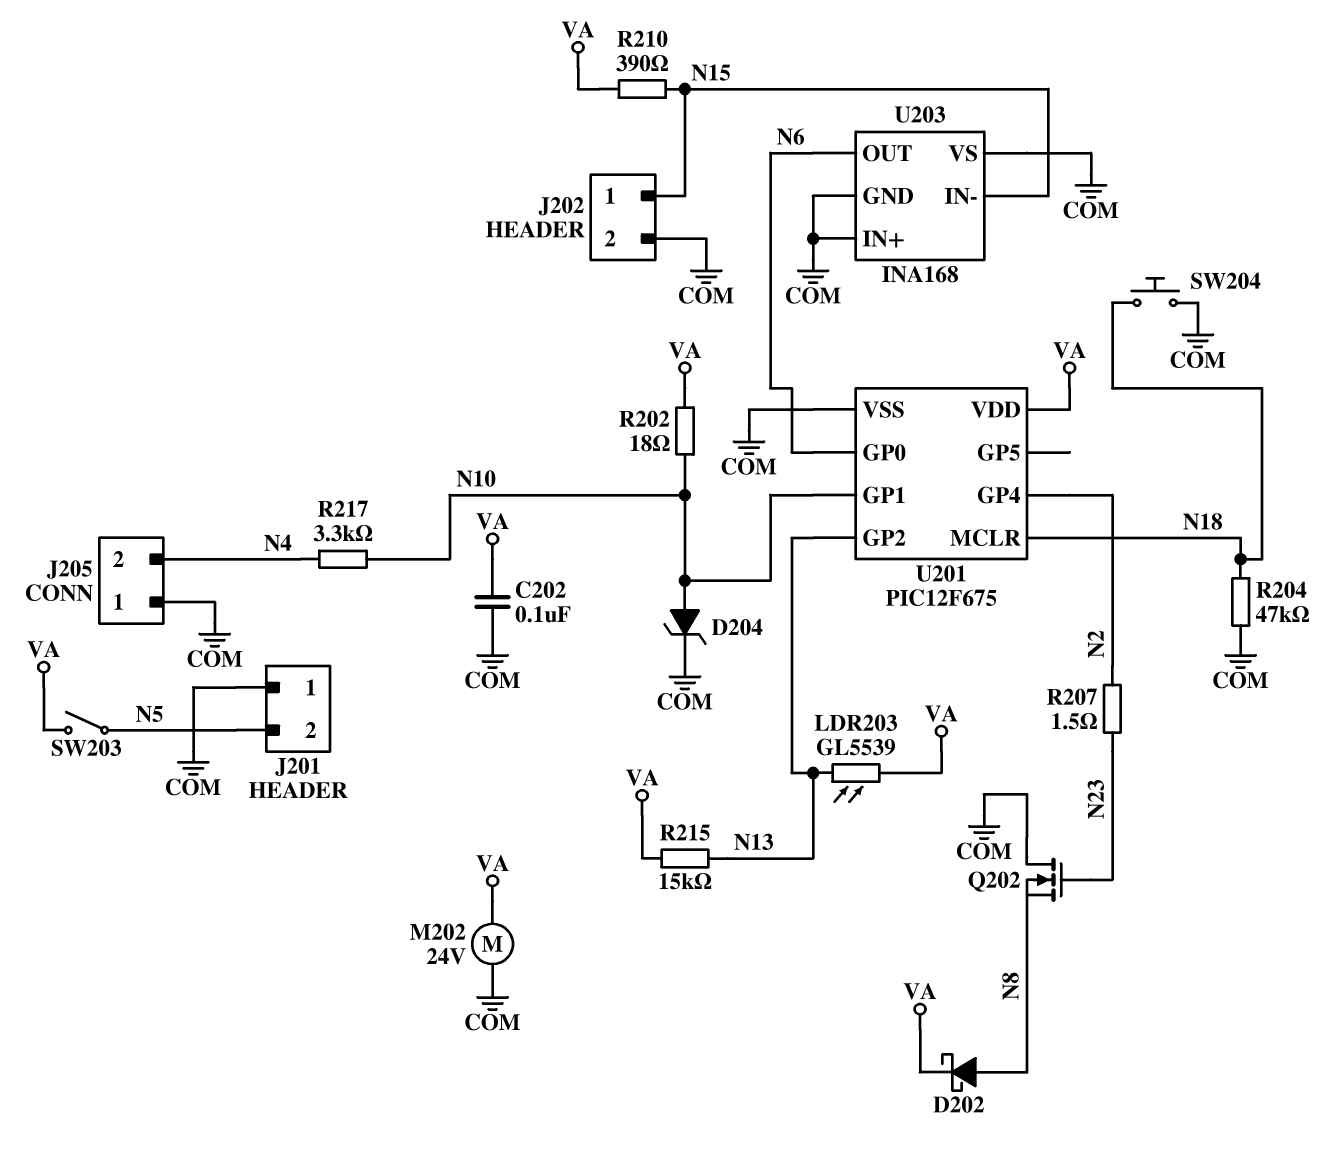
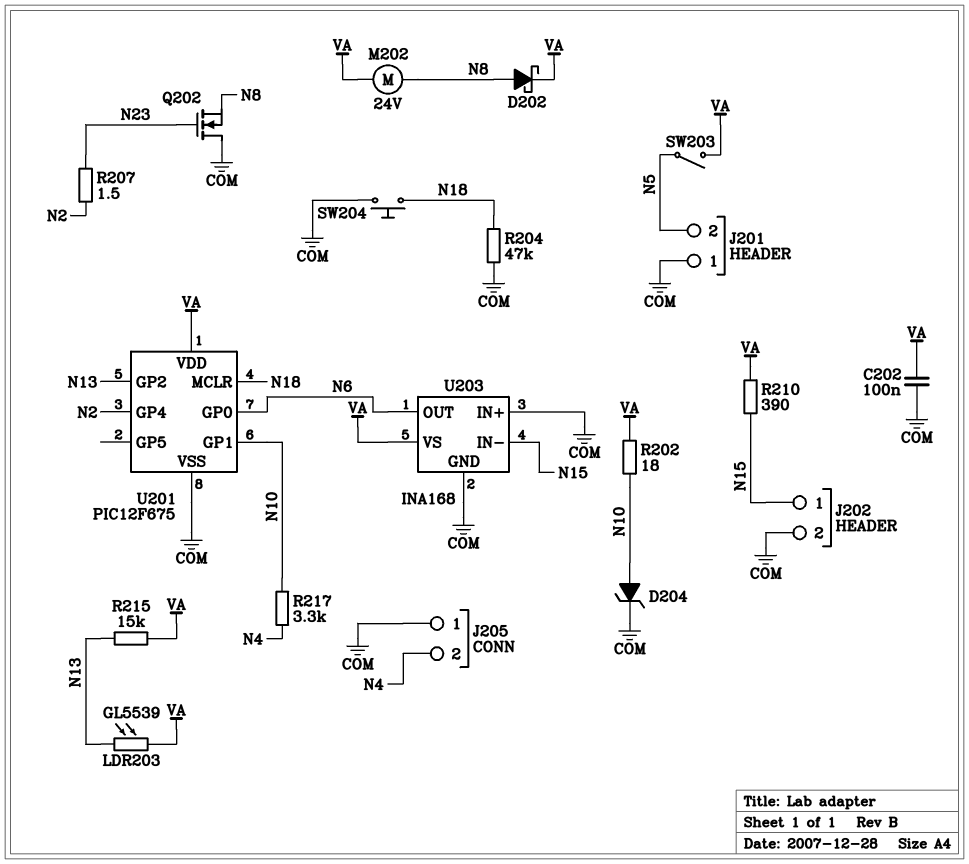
M202: motor 24V (COM, VA) -> motor 24V (N8, VA)
U203 pin VS: COM -> VA

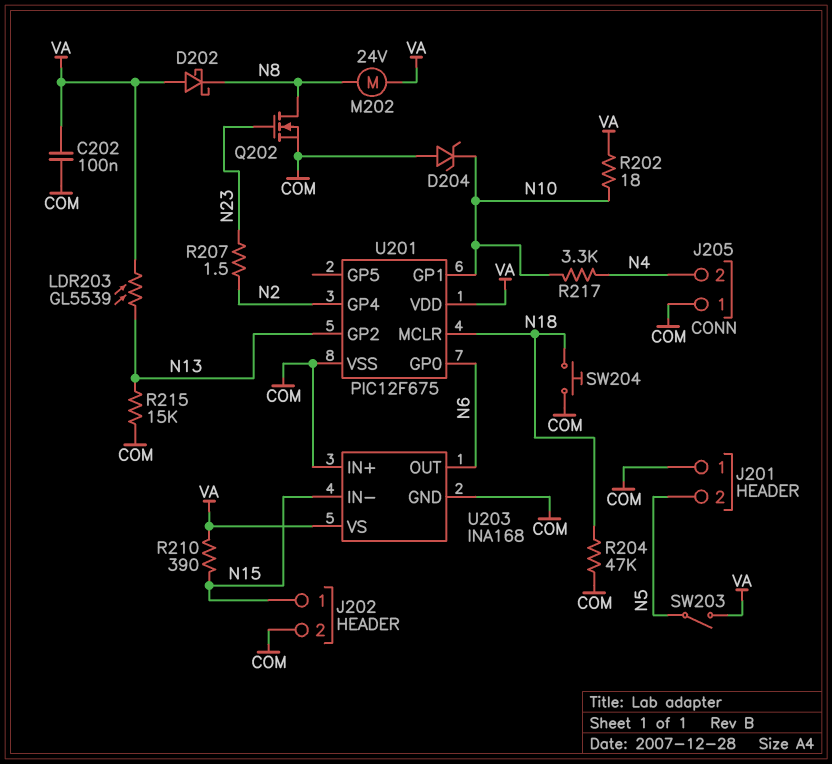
D202: schottky (A N8, K VA) -> schottky (A VA, K N8)
D204: zener (A N10, K COM) -> zener (A COM, K N10)
Q202: NMOS (G N23, D COM, S N8) -> NMOS (G N23, D N8, S COM)
R215: 15k (N13, VA) -> 15k (COM, N13)

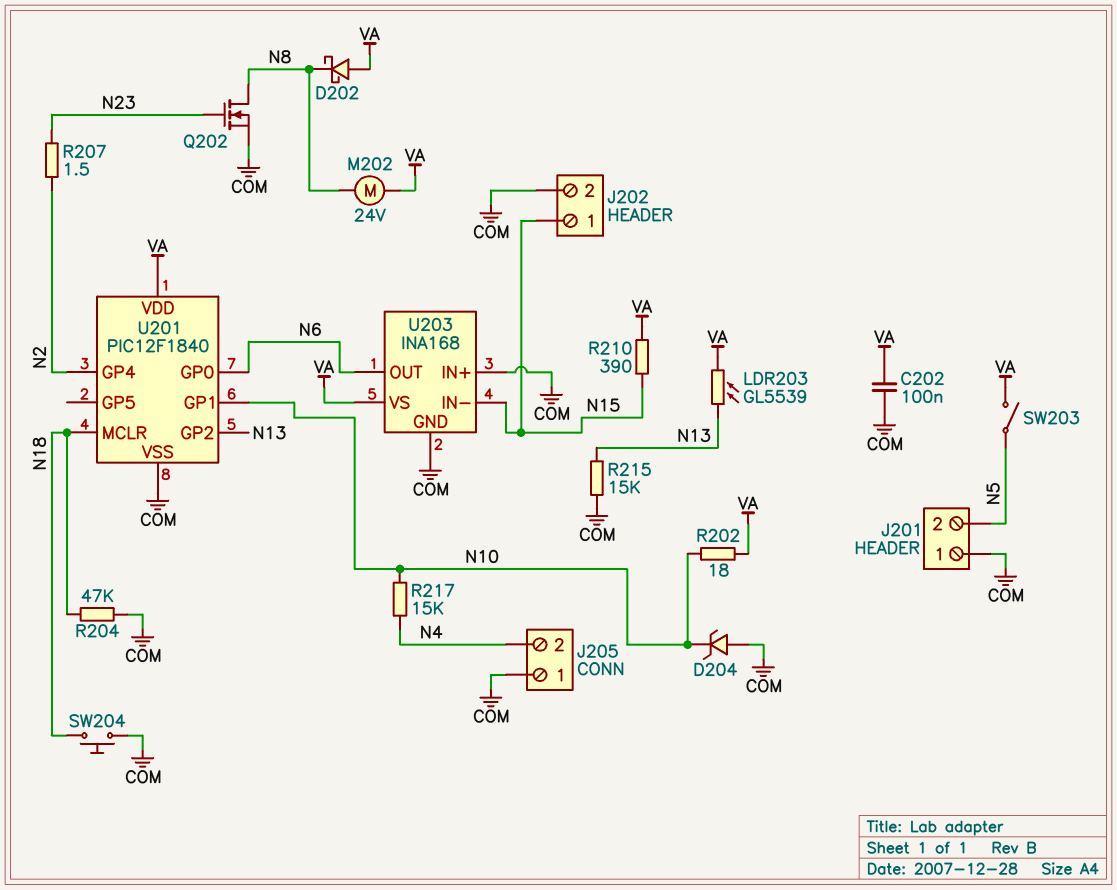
R217: 3.3k (N4, N10) -> 15k (N4, N10)
U201: PIC12F675 -> PIC12F1840

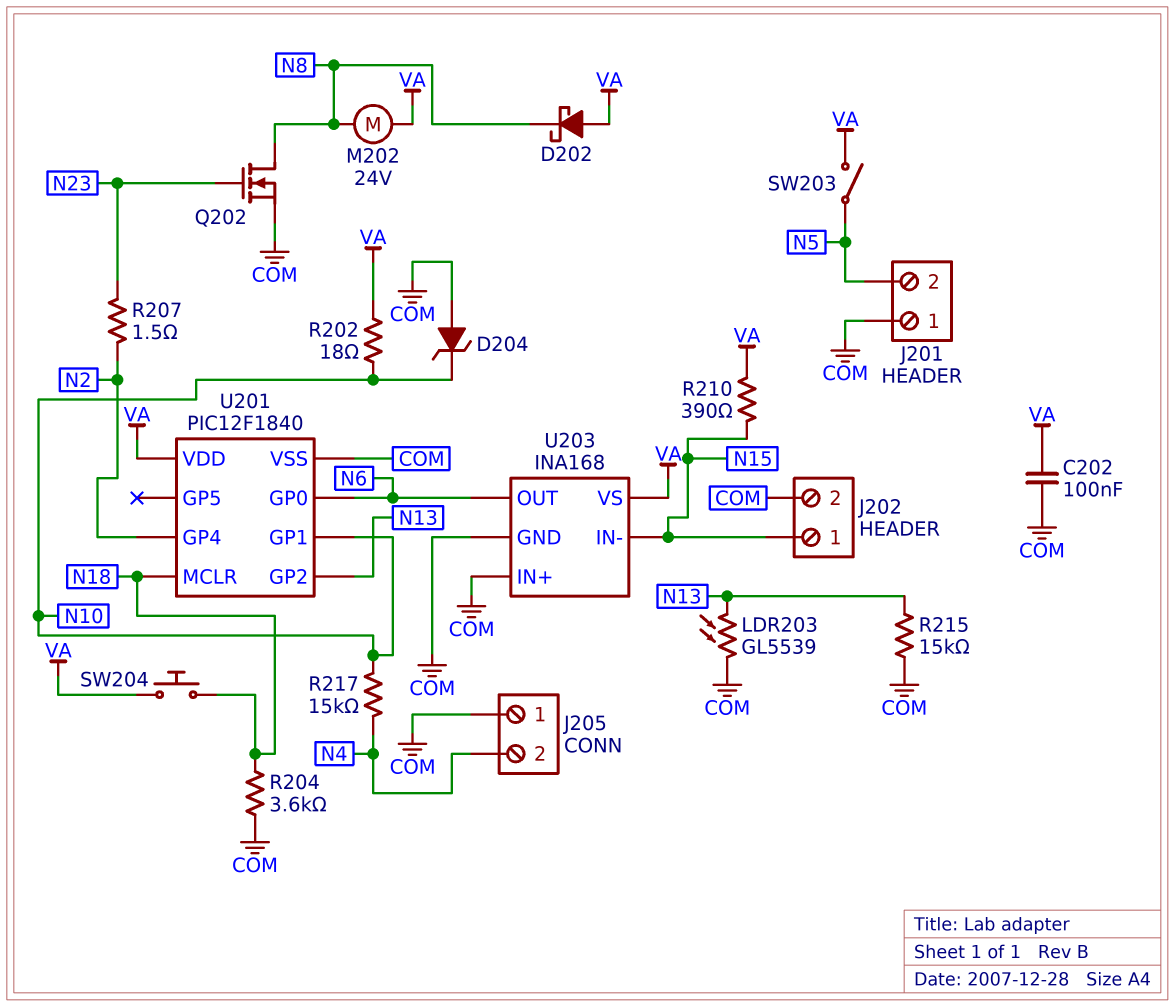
LDR203: GL5539 (N13, VA) -> GL5539 (COM, N13)
R204: 47k (COM, N18) -> 3.6k (COM, N18)
SW204: button (COM, N18) -> button (N18, VA)

